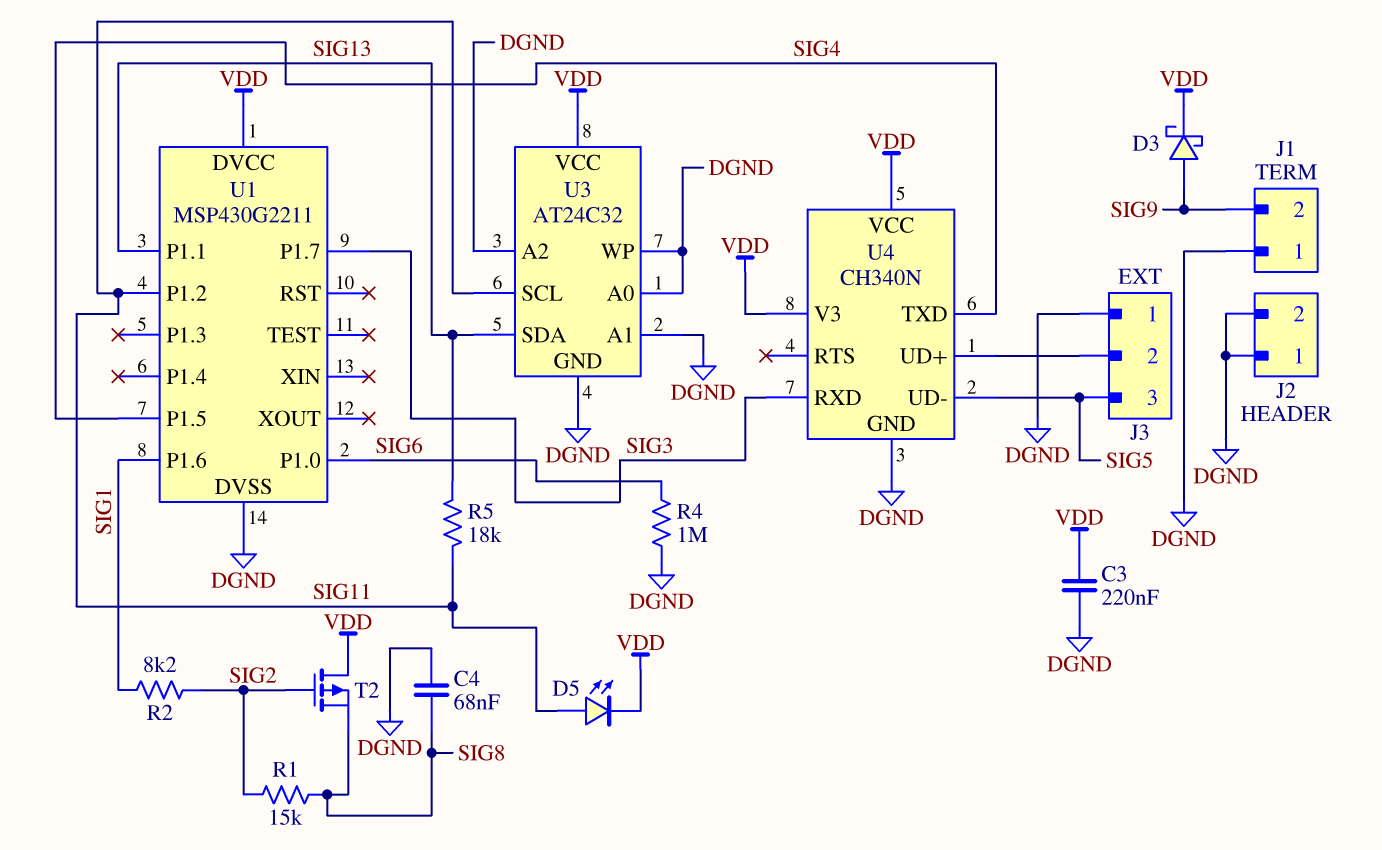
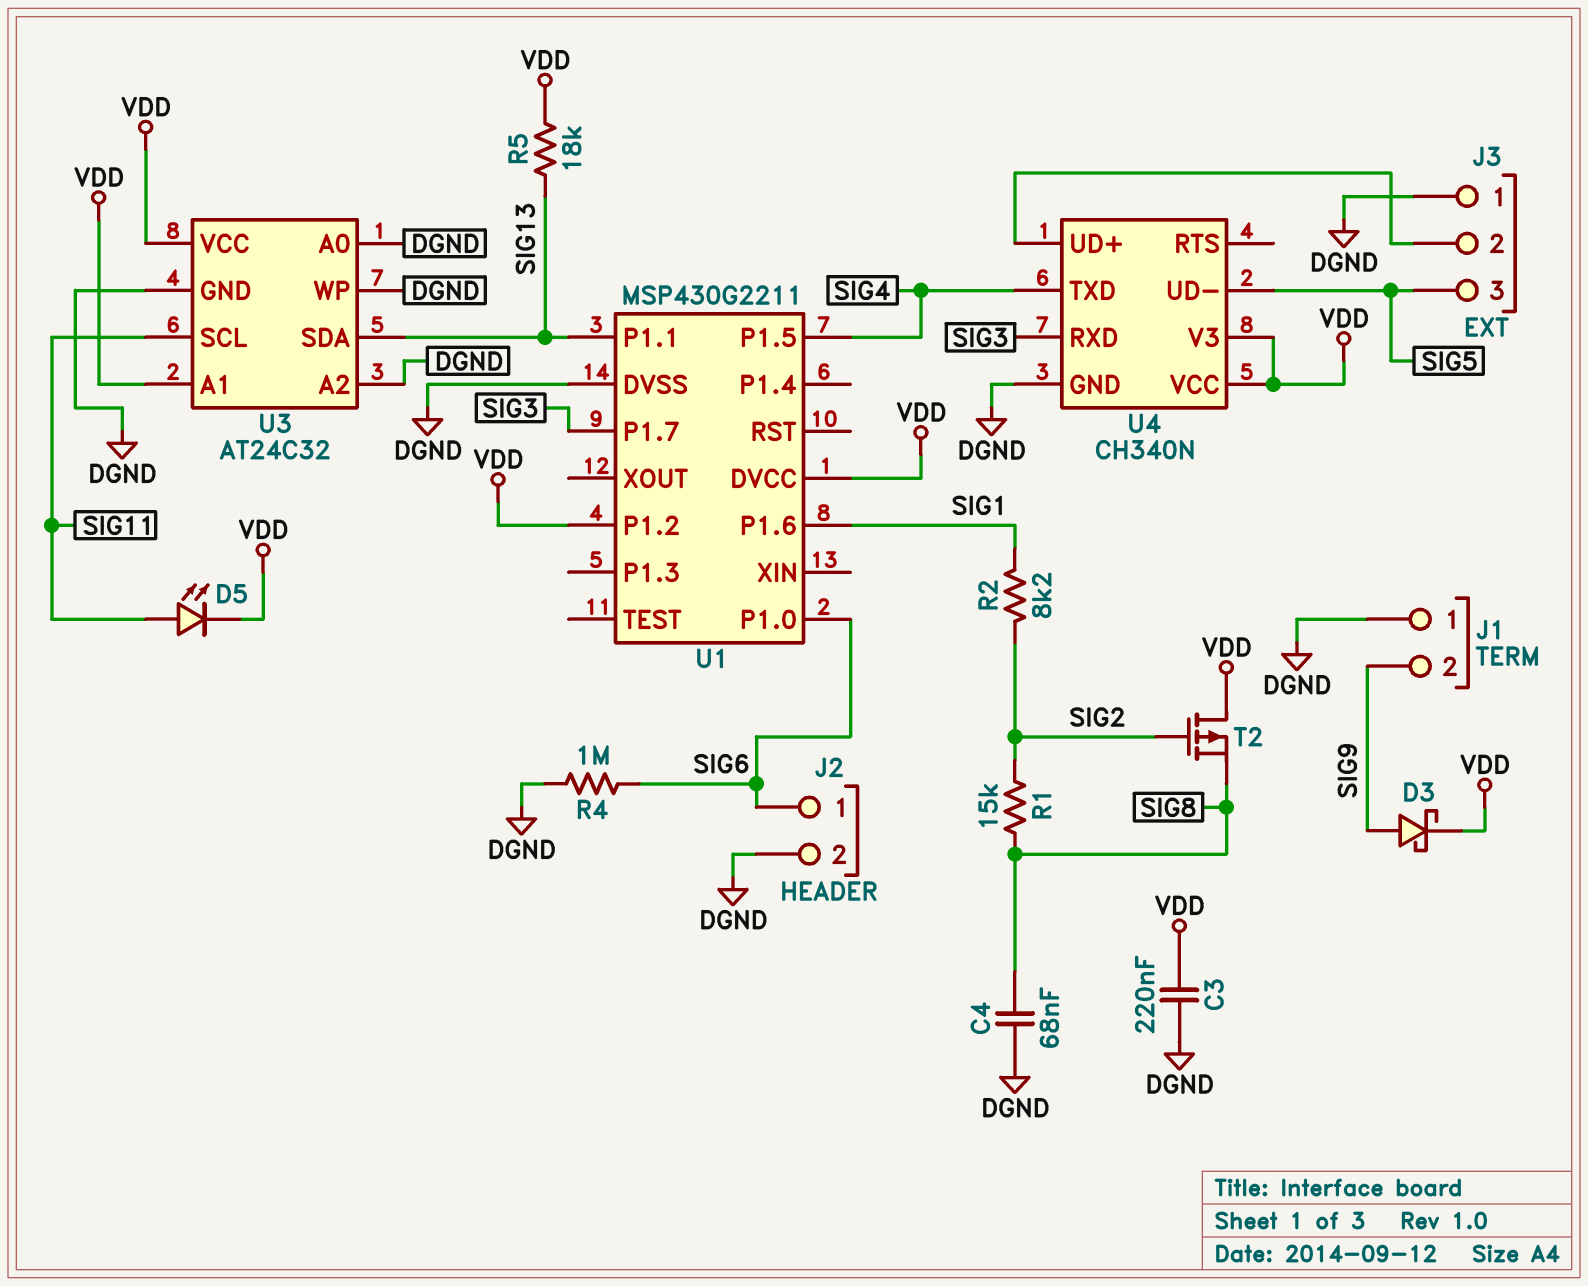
J2 pin 1: DGND -> SIG6
R5: 18k (SIG11, SIG13) -> 18k (SIG13, VDD)
U1 pin P1.2: SIG11 -> VDD
U3 pin A1: DGND -> VDD

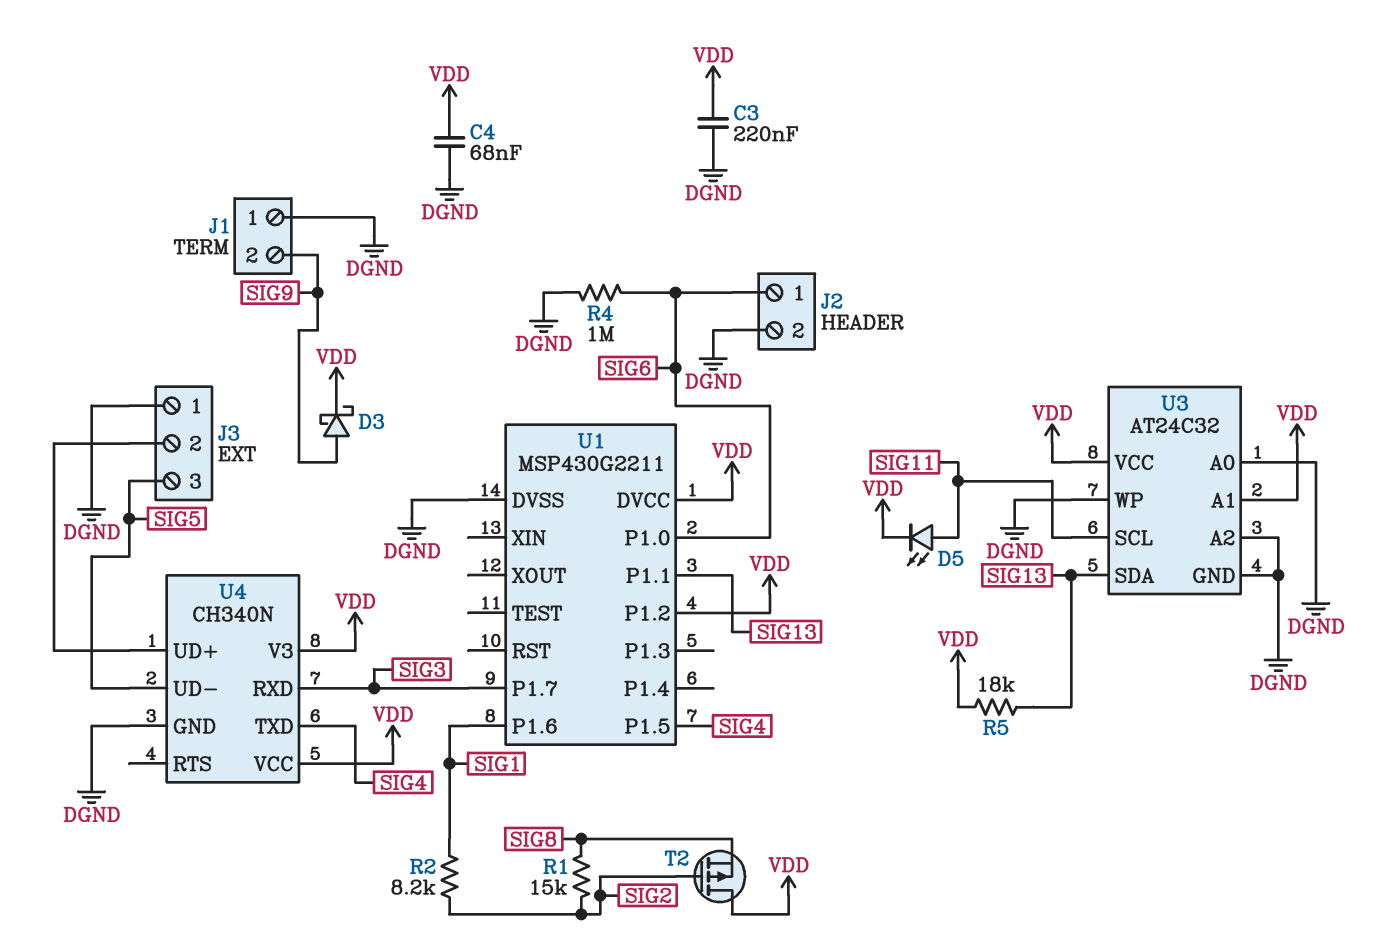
C4: 68nF (DGND, SIG8) -> 68nF (DGND, VDD)

